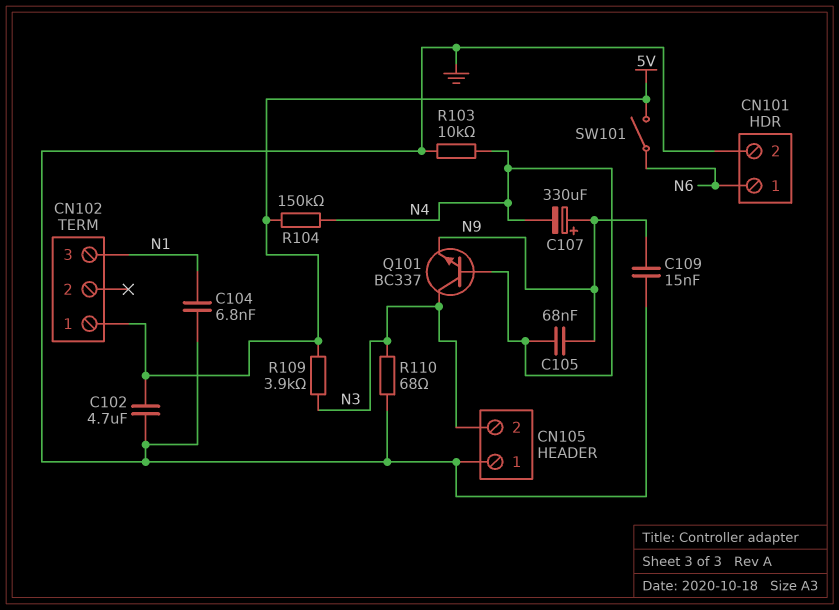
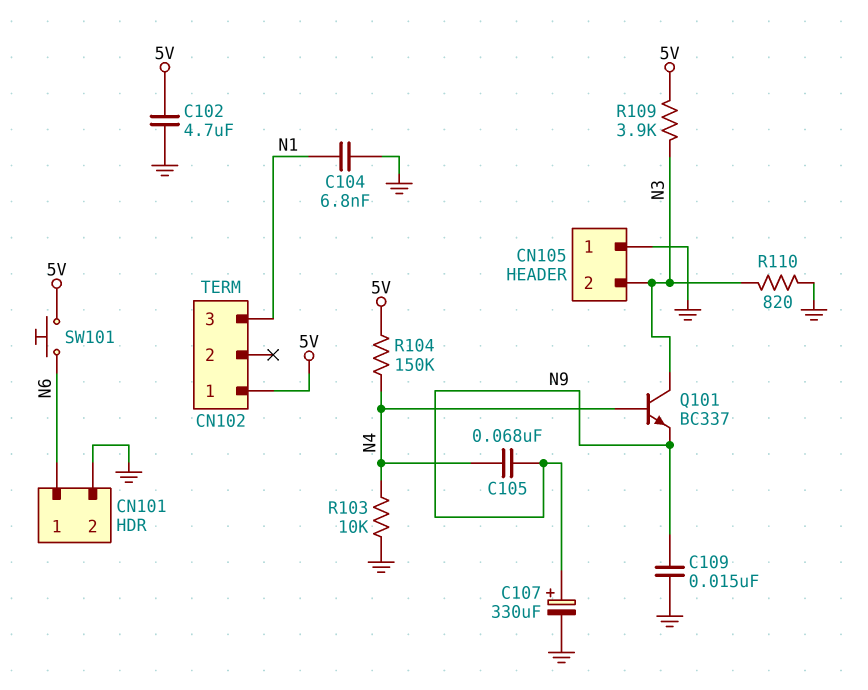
C107: 330uF (plus N9, minus N4) -> 330uF (plus N9, minus GND)
R110: 68 (GND, N3) -> 820 (GND, N3)
SW101: switch (5V, N6) -> button (5V, N6)

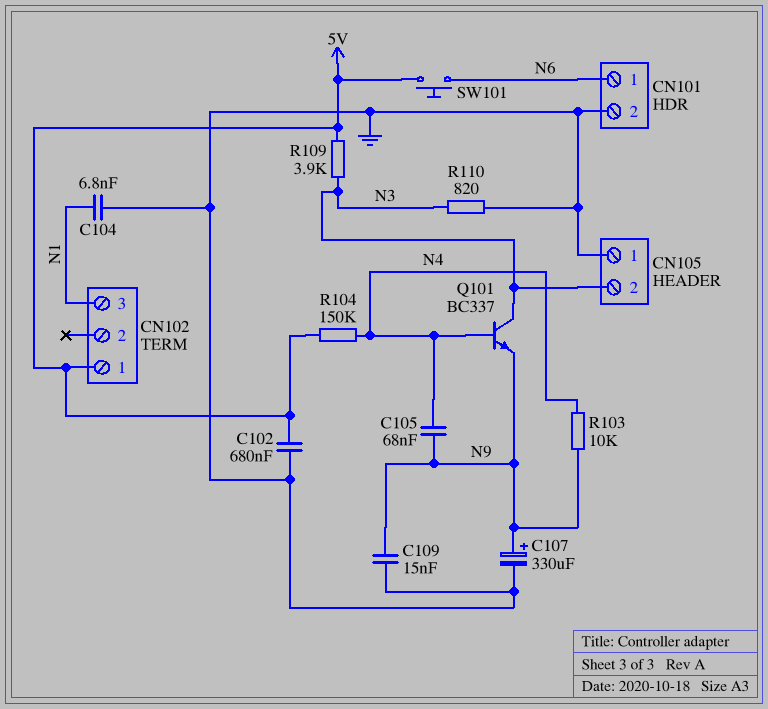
C102: 4.7uF (5V, GND) -> 680nF (5V, GND)
R103: 10k (GND, N4) -> 10k (N4, N9)

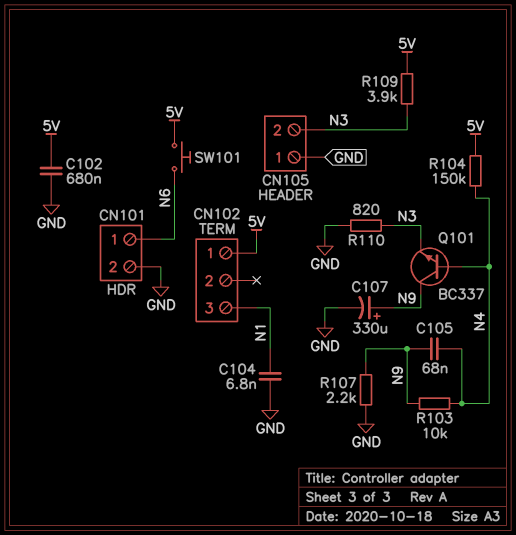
C109: 15nF (GND, N9) -> none
Q101: NPN BC337 (B N4, C N3, E N9) -> NPN BC337 (B N4, C N9, E N3)
R107: none -> 2.2k (GND, N9)

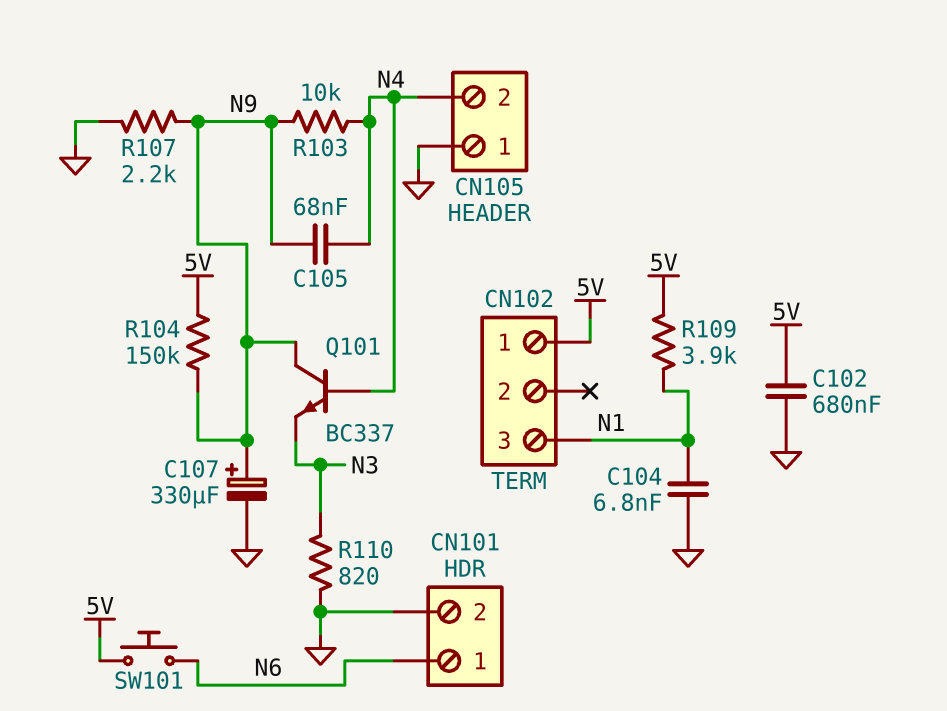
CN105 pin 2: N3 -> N4
R104: 150k (5V, N4) -> 150k (5V, N9)
R109: 3.9k (5V, N3) -> 3.9k (5V, N1)

